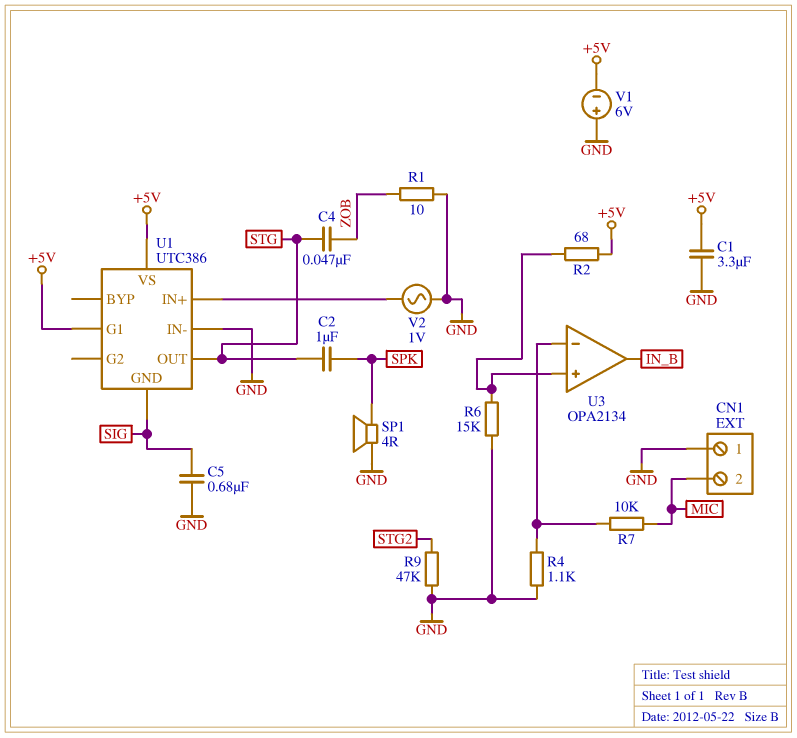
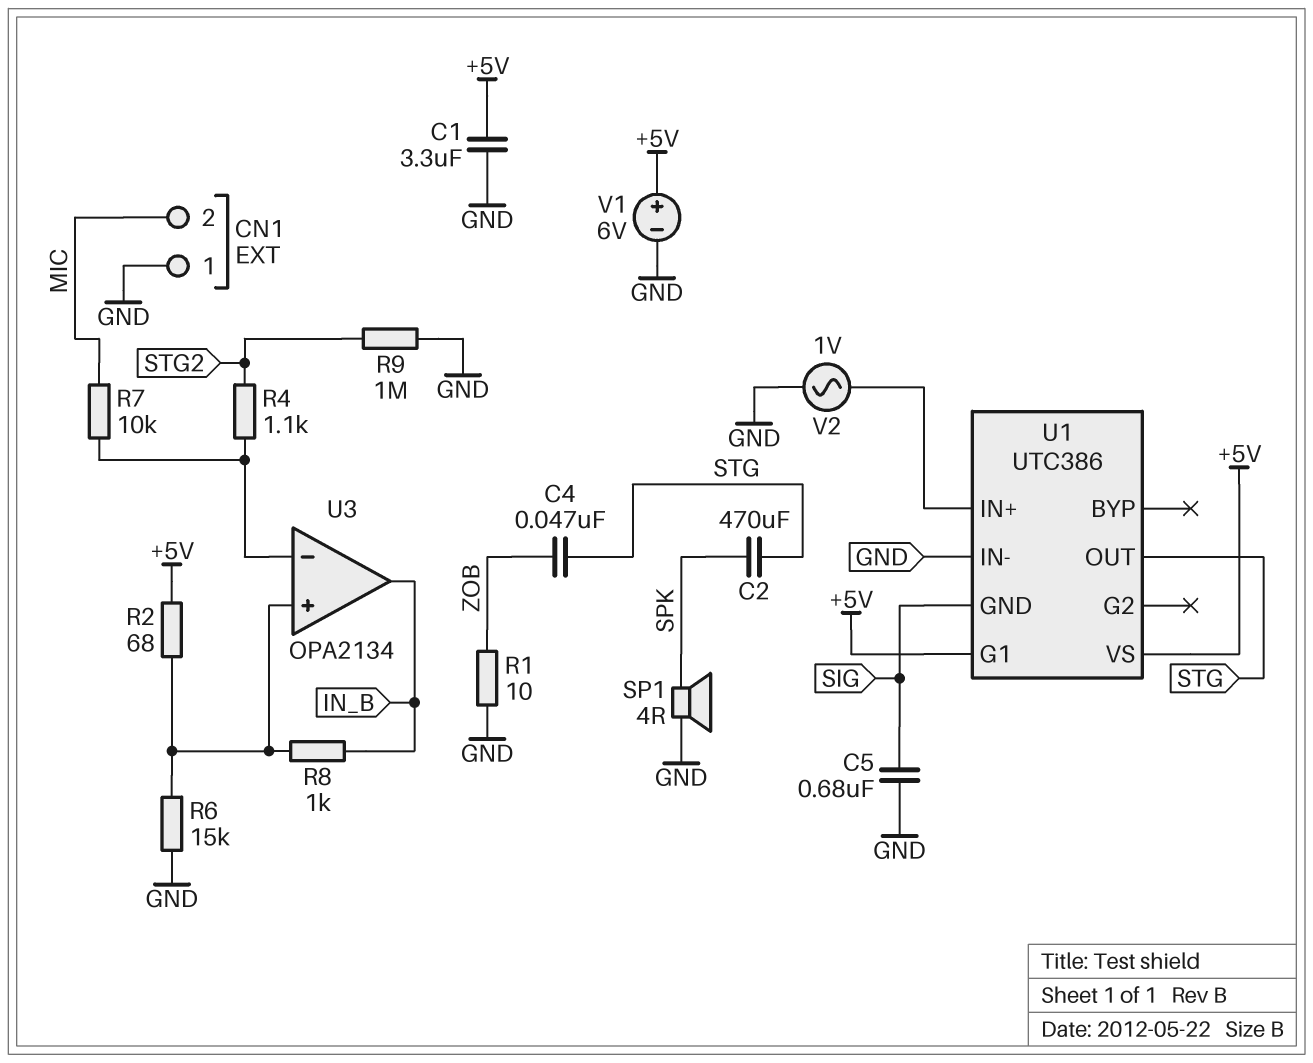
C2: 1uF (SPK, STG) -> 470uF (SPK, STG)
R4: 1.1k (GND, U3/in-) -> 1.1k (STG2, U3/in-)
R8: none -> 1k (IN_B, U3/in+)
R9: 47k (GND, STG2) -> 1M (GND, STG2)
V1: 6V (plus GND, minus +5V) -> 6V (plus +5V, minus GND)

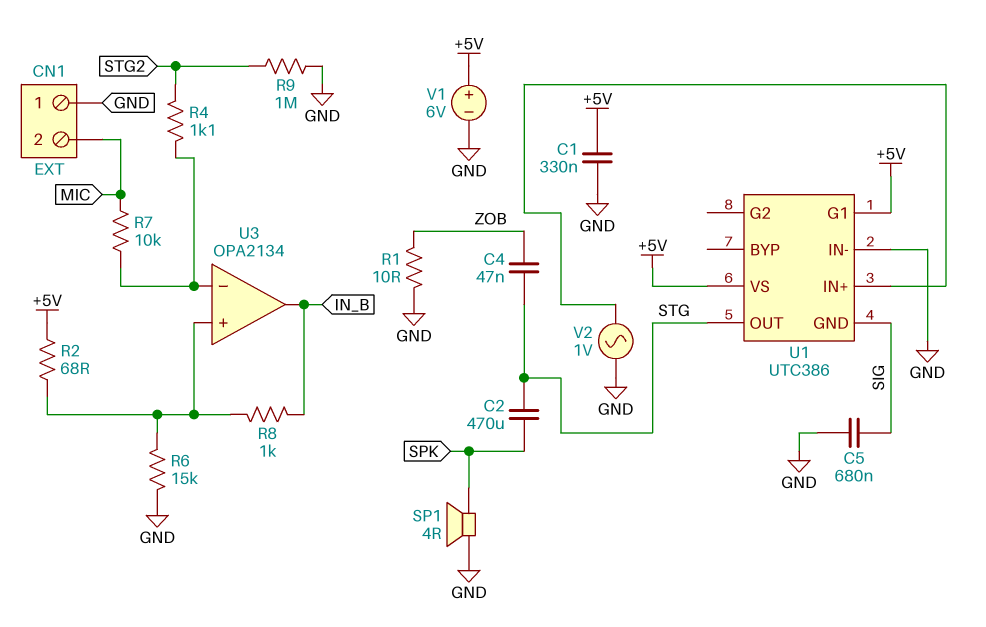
C1: 3.3uF (+5V, GND) -> 330nF (+5V, GND)

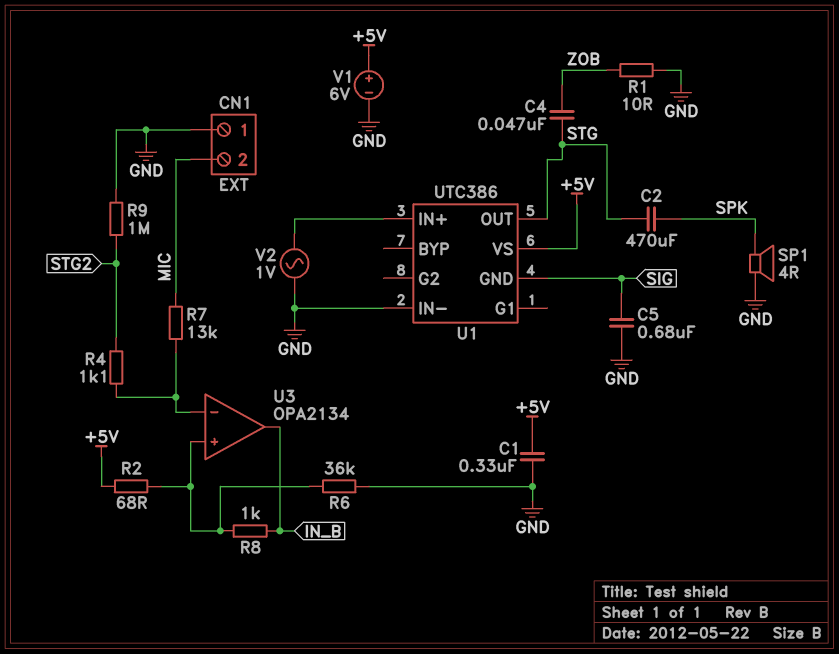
R6: 15k (GND, U3/in+) -> 36k (GND, U3/in+)
R7: 10k (MIC, U3/in-) -> 13k (MIC, U3/in-)
U1 pin G1: +5V -> none

